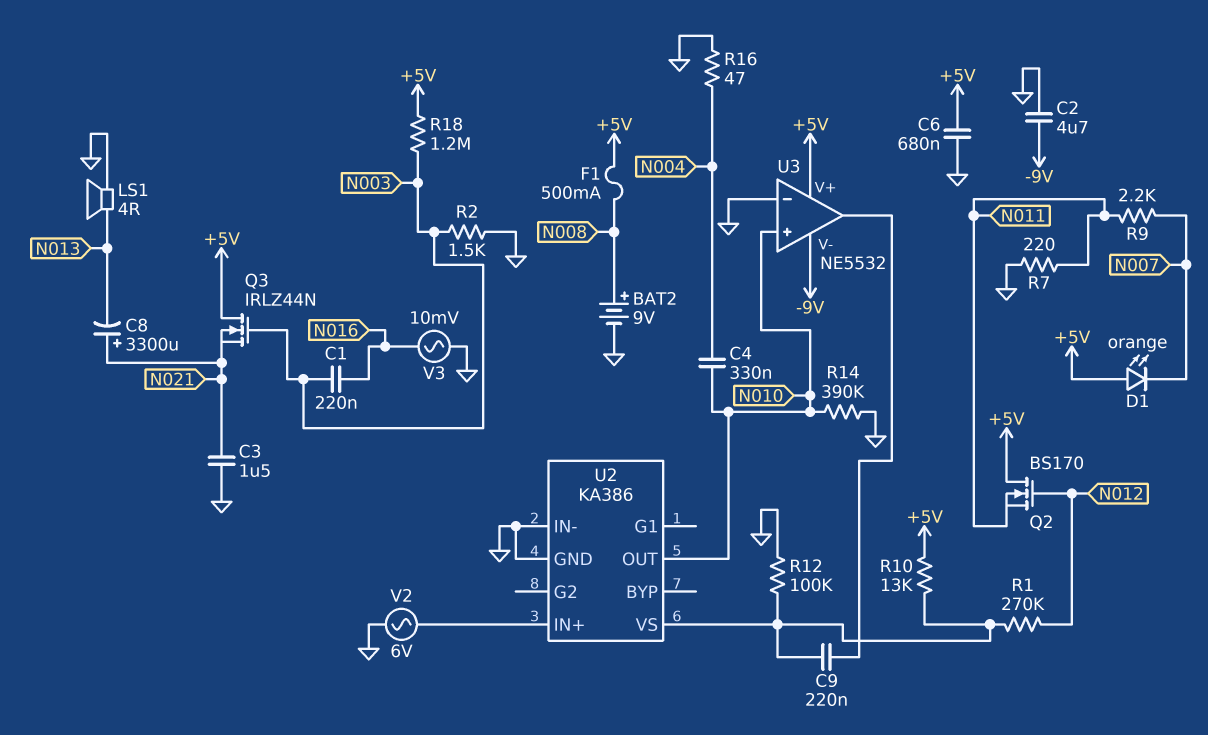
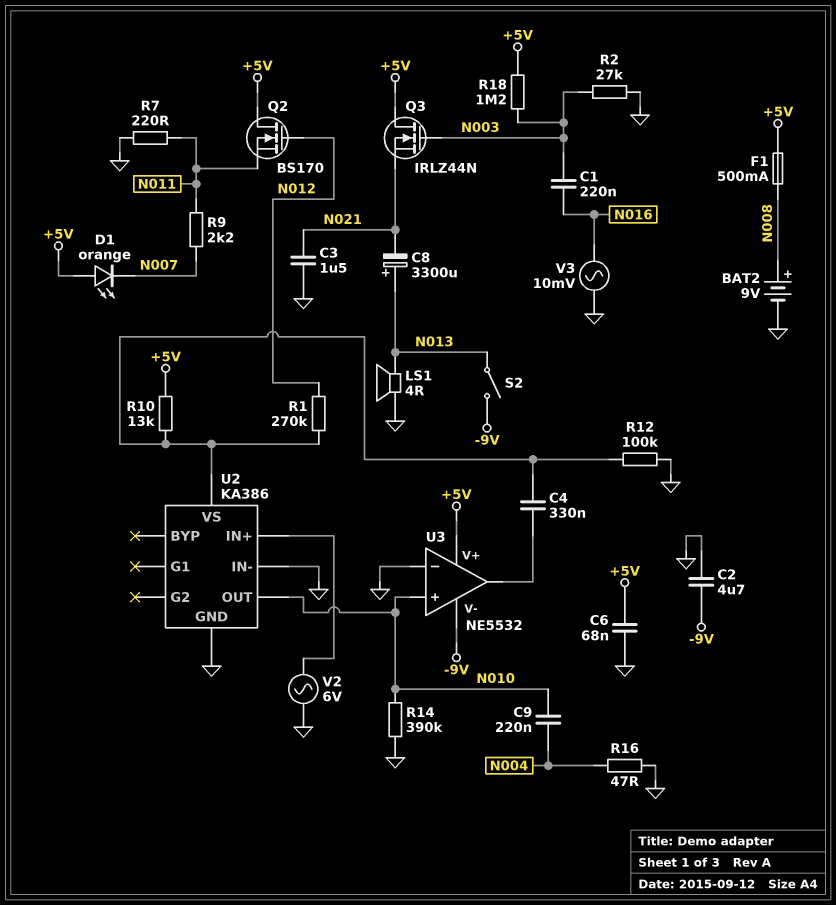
C4: 330nF (N004, N010) -> 330nF (U2/VS, U3/out)
C6: 680nF (+5V, GND) -> 68nF (+5V, GND)
C8: 3300uF (plus N021, minus N013) -> 3300uF (plus N013, minus N021)
C9: 220nF (U2/VS, U3/out) -> 220nF (N004, N010)
R2: 1.5k (GND, N003) -> 27k (GND, N003)
S2: none -> switch (-9V, N013)

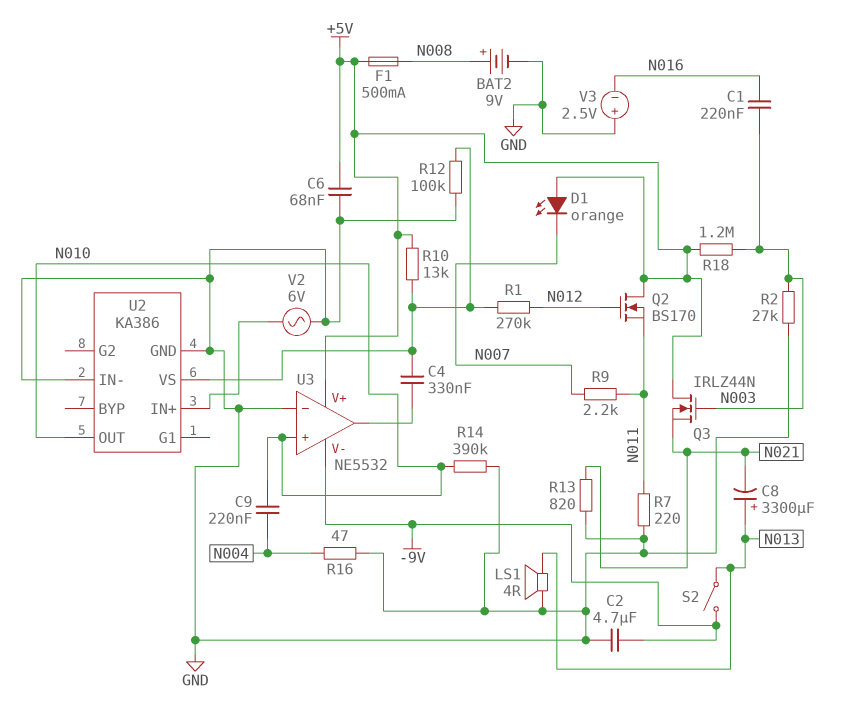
C3: 1.5uF (GND, N021) -> none
R13: none -> 820 (GND, N021)
V3: AC 10mV (GND, N016) -> 2.5V (plus GND, minus N016)

